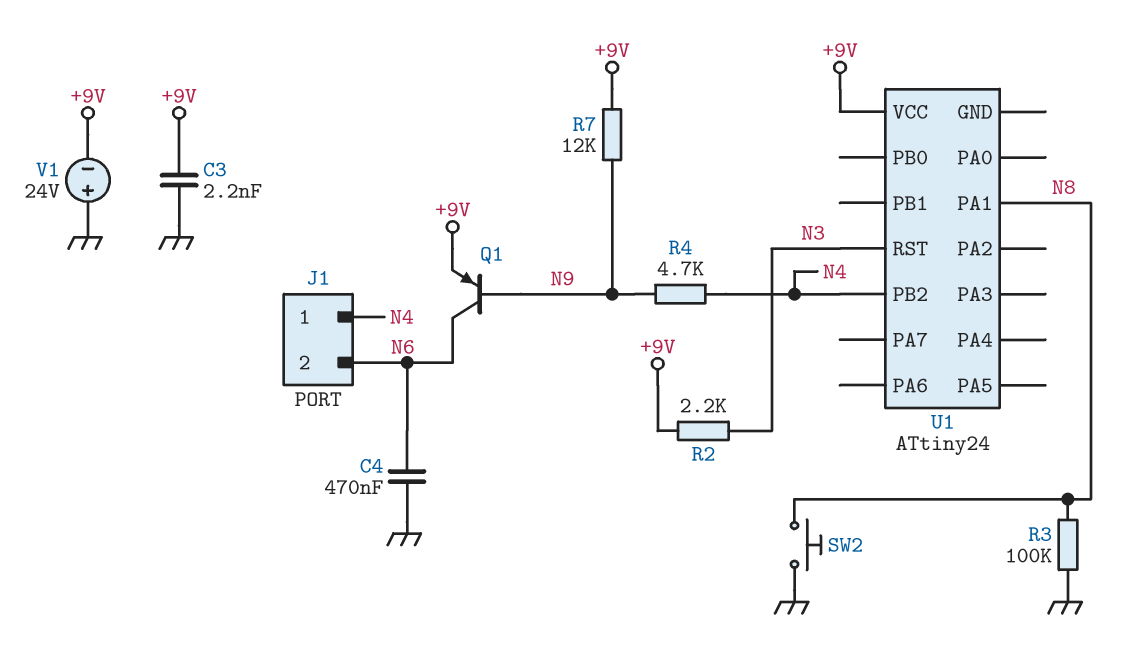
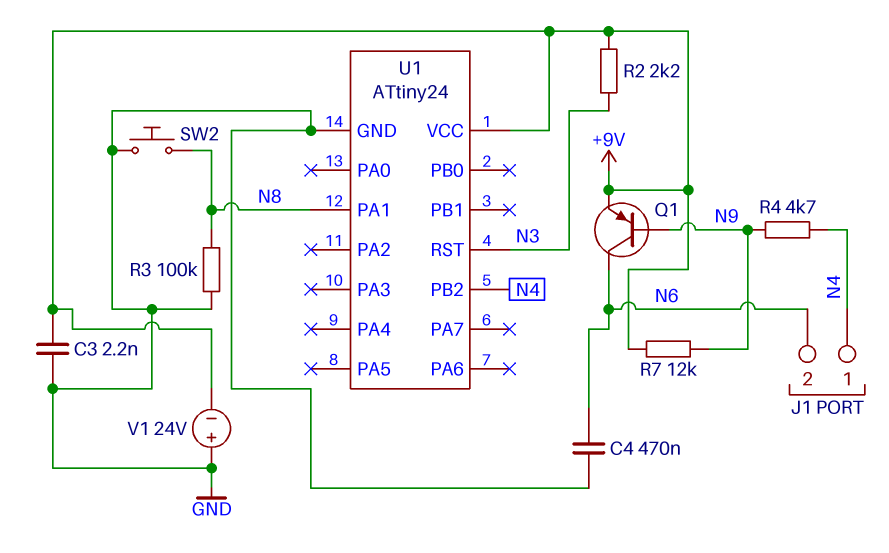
U1 pin GND: none -> GND

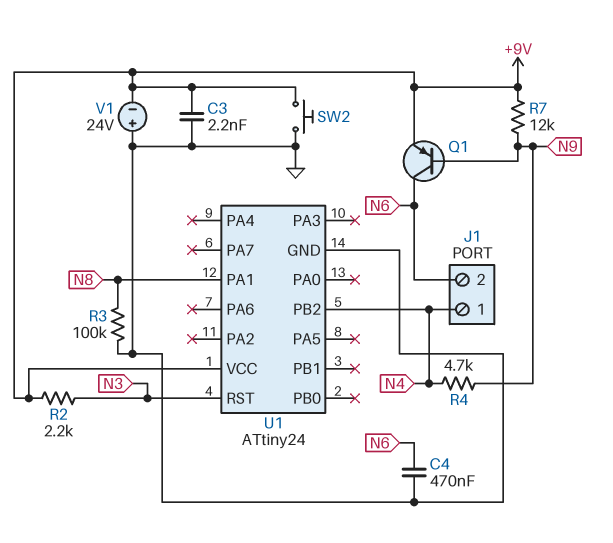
SW2: button (GND, N8) -> button (+9V, GND)

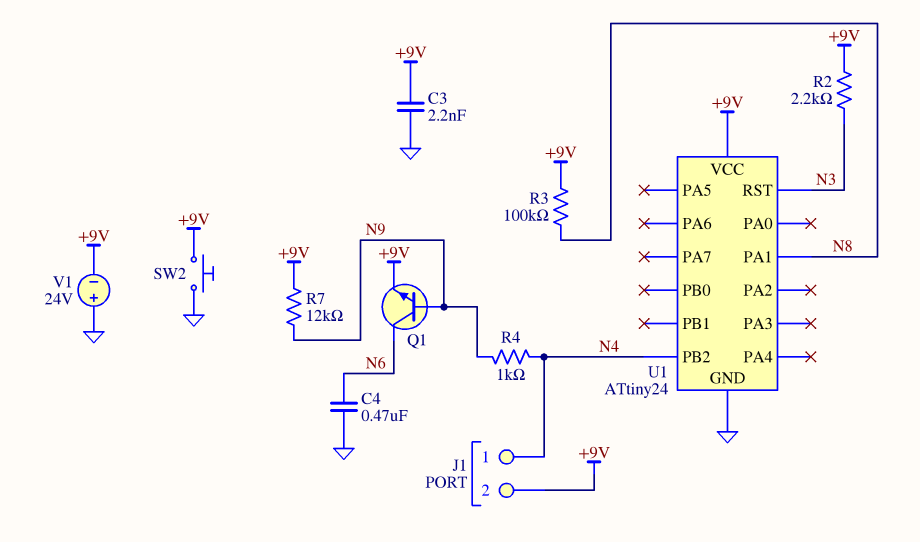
J1 pin 2: N6 -> +9V
Q1: PNP (B N9, C N6, E +9V) -> NPN (B N9, C N6, E +9V)
R3: 100k (GND, N8) -> 100k (+9V, N8)
R4: 4.7k (N4, N9) -> 1k (N4, N9)

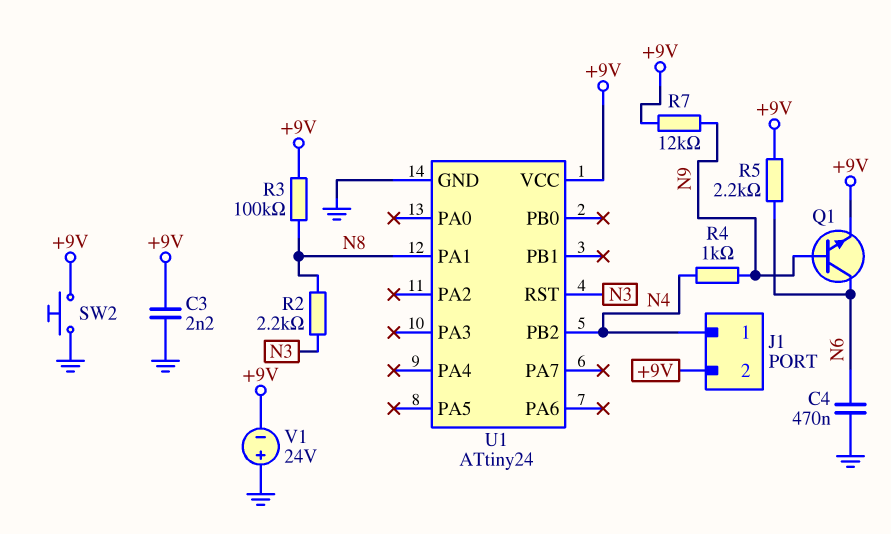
R2: 2.2k (+9V, N3) -> 2.2k (N3, N8)
R5: none -> 2.2k (+9V, N6)

